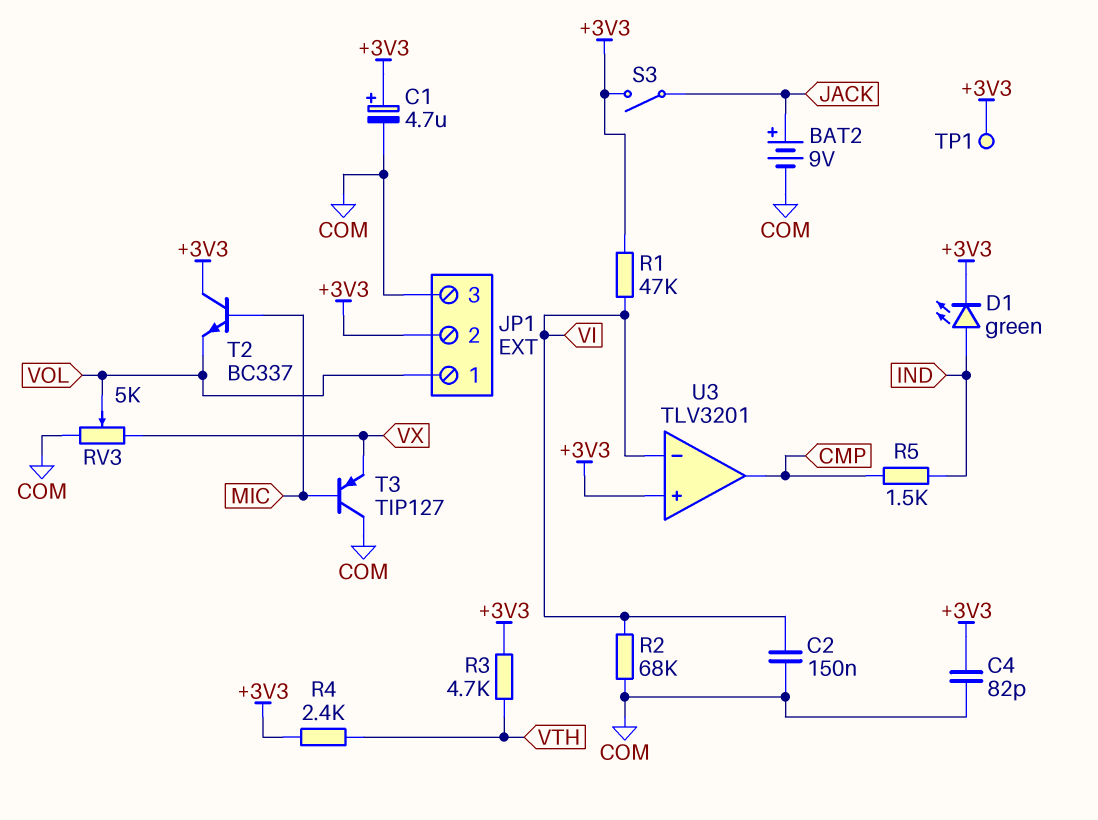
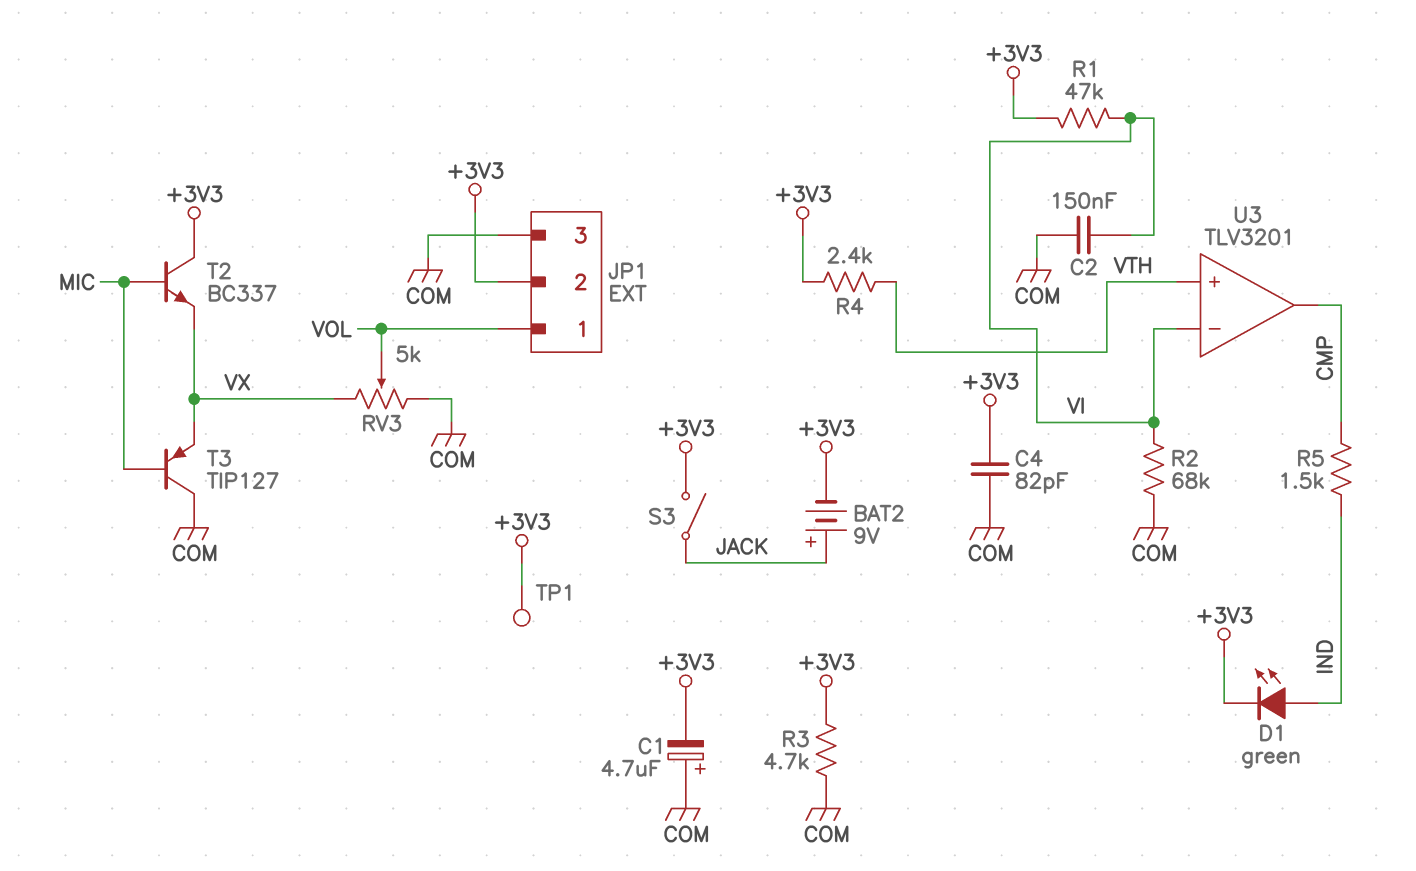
BAT2: 9V (plus JACK, minus COM) -> 9V (plus JACK, minus +3V3)
C1: 4.7uF (plus +3V3, minus COM) -> 4.7uF (plus COM, minus +3V3)
R3: 4.7k (+3V3, VTH) -> 4.7k (+3V3, COM)
T2: NPN BC337 (B MIC, C +3V3, E VOL) -> NPN BC337 (B MIC, C +3V3, E VX)
U3 pin in+: +3V3 -> VTH

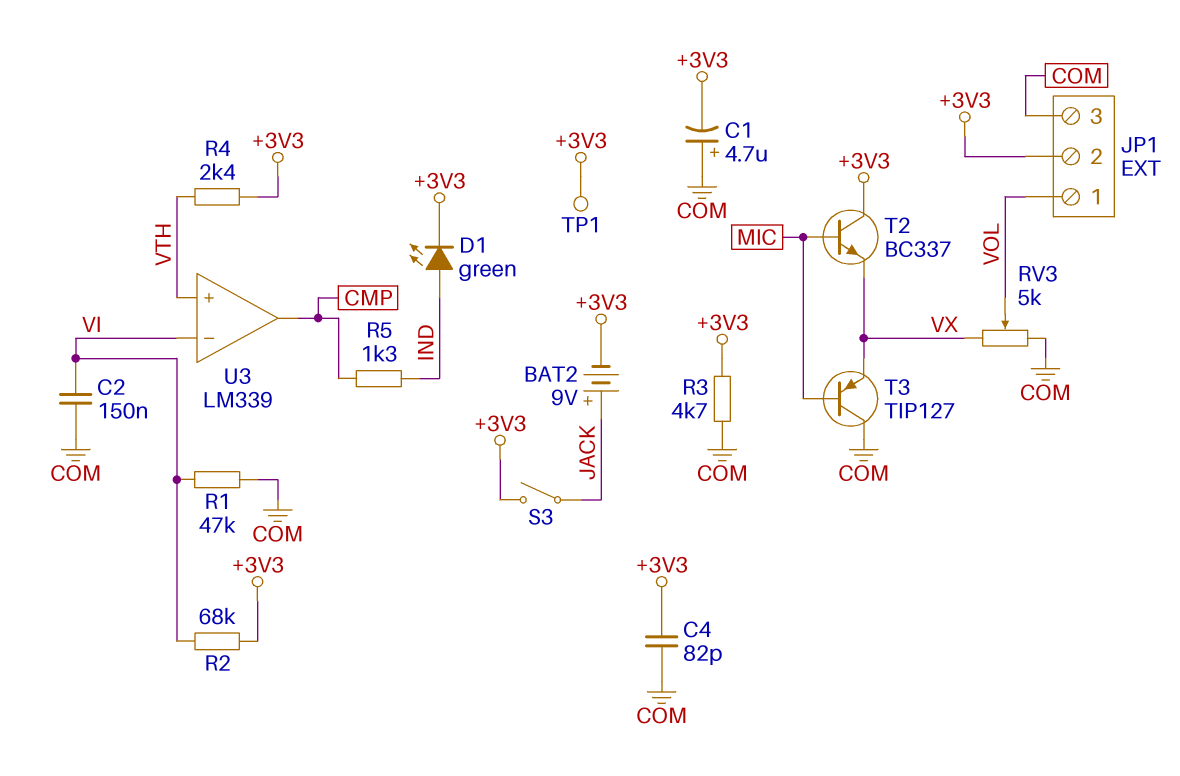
R1: 47k (+3V3, VI) -> 47k (COM, VI)
R2: 68k (COM, VI) -> 68k (+3V3, VI)
R5: 1.5k (CMP, IND) -> 1.3k (CMP, IND)
U3: TLV3201 -> LM339

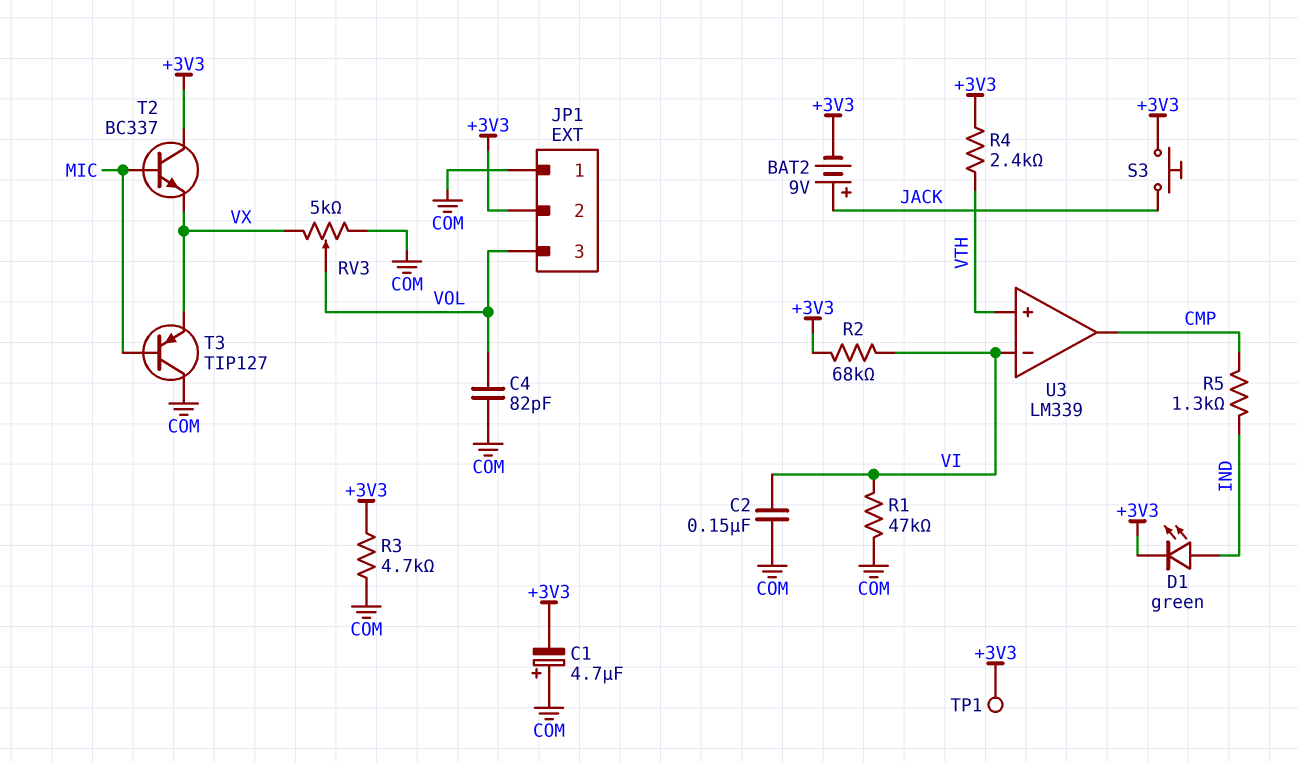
C4: 82pF (+3V3, COM) -> 82pF (COM, VOL)
JP1 pin 1: VOL -> COM
JP1 pin 3: COM -> VOL
S3: switch (+3V3, JACK) -> button (+3V3, JACK)

